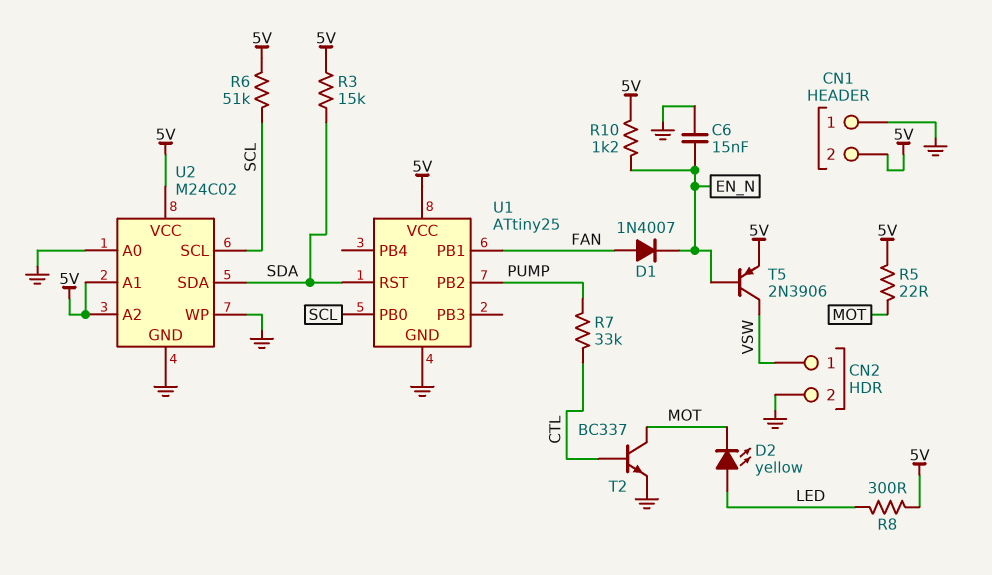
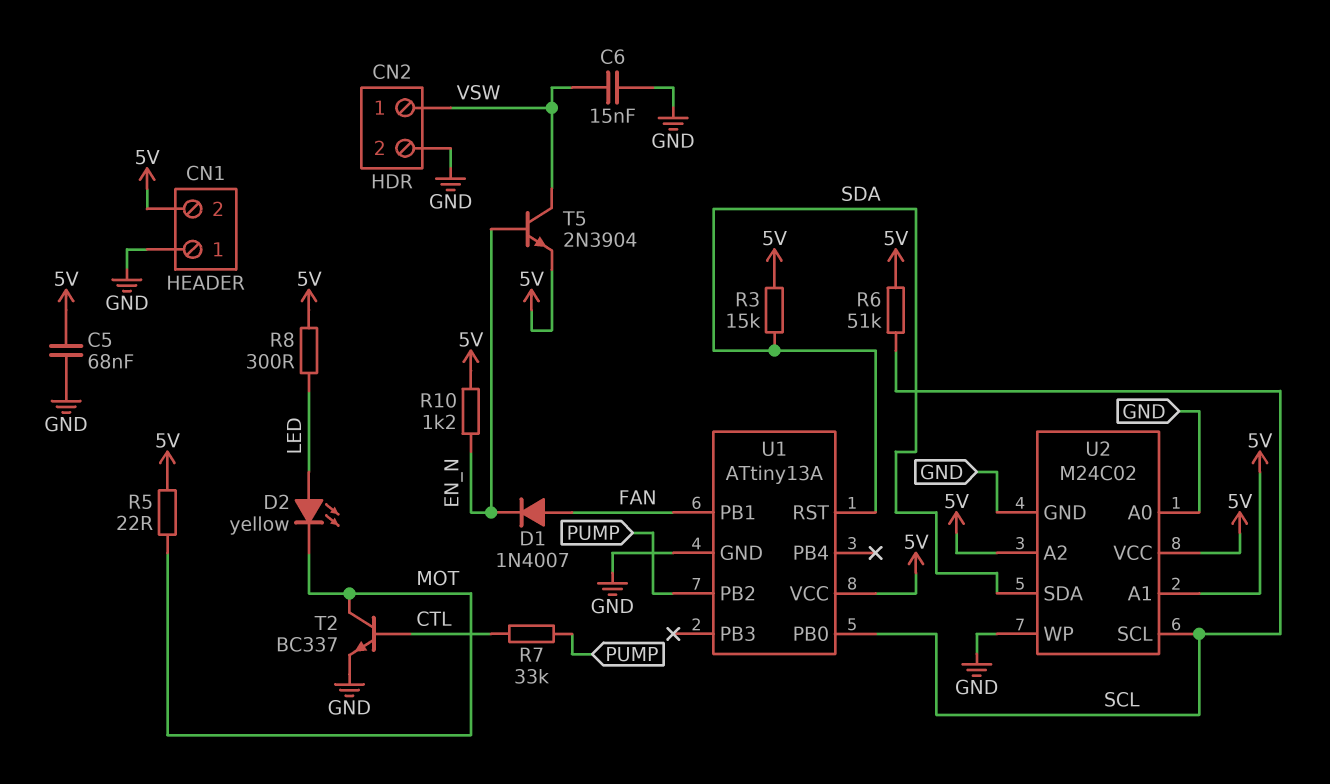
C5: none -> 68nF (5V, GND)
C6: 15nF (EN_N, GND) -> 15nF (GND, VSW)
T5: PNP 2N3906 (B EN_N, C VSW, E 5V) -> NPN 2N3904 (B EN_N, C VSW, E 5V)
U1: ATtiny25 -> ATtiny13A

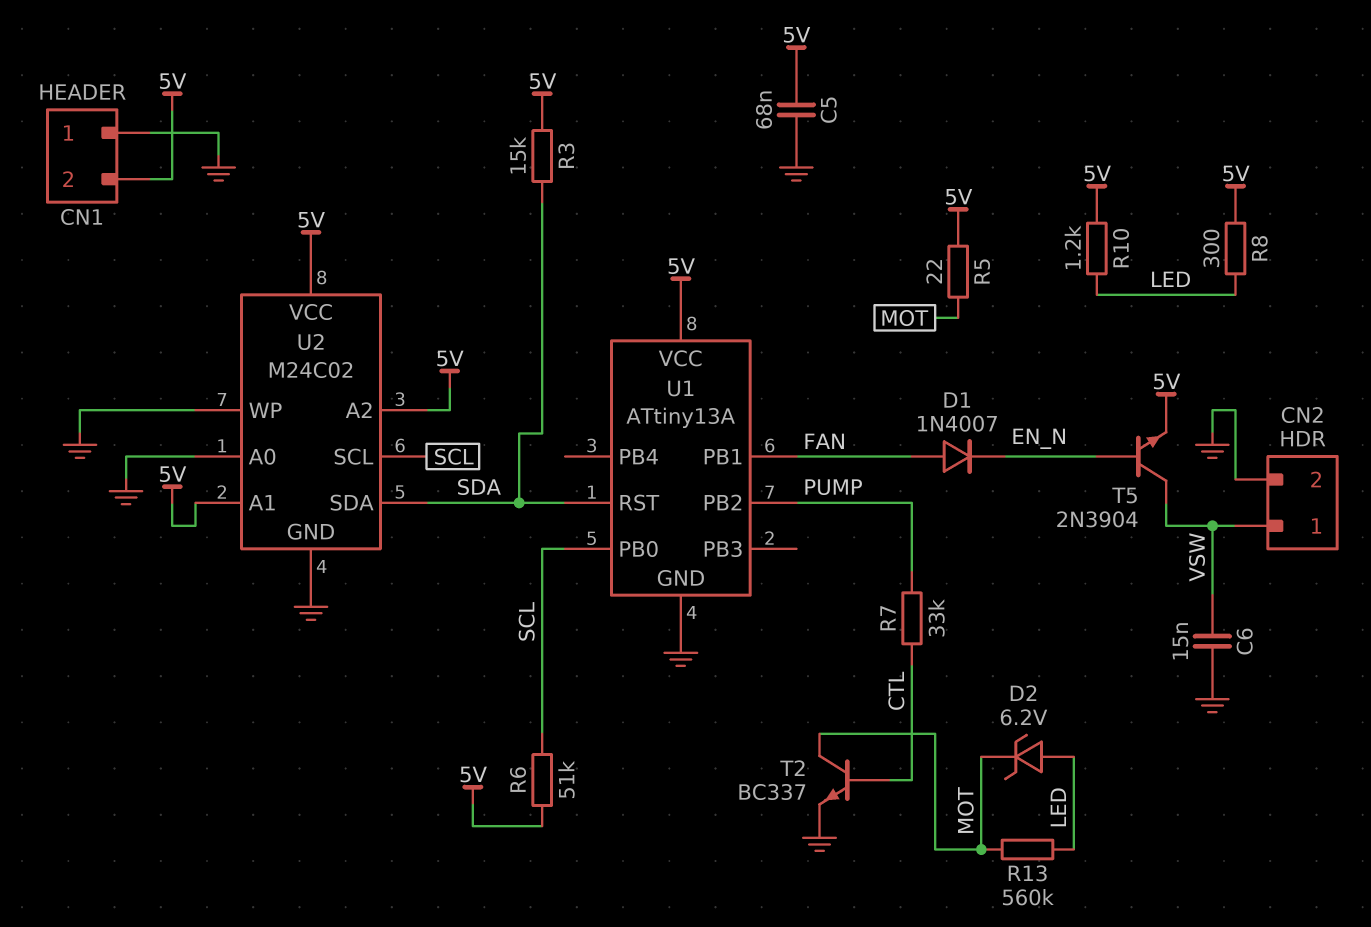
D2: LED yellow (A LED, K MOT) -> zener 6.2V (A LED, K MOT)
R10: 1.2k (5V, EN_N) -> 1.2k (5V, LED)
R13: none -> 560k (LED, MOT)

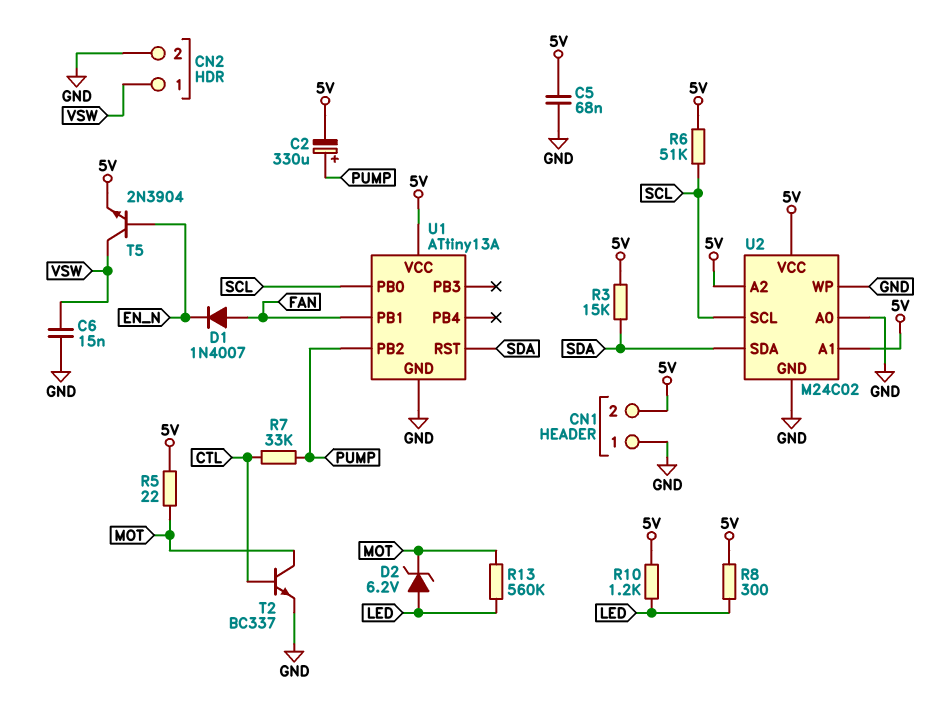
C2: none -> 330uF (plus PUMP, minus 5V)

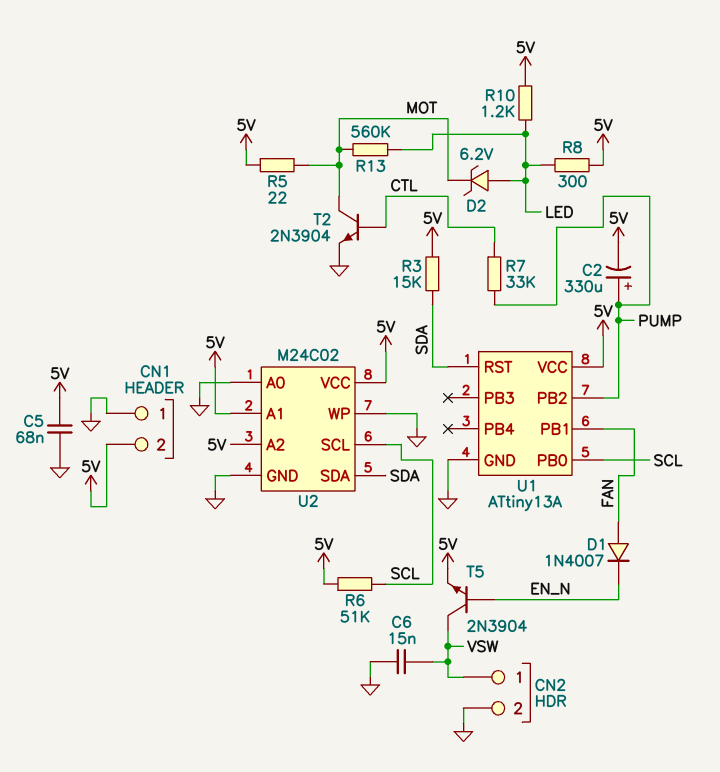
T2: NPN BC337 (B CTL, C MOT, E GND) -> NPN 2N3904 (B CTL, C MOT, E GND)

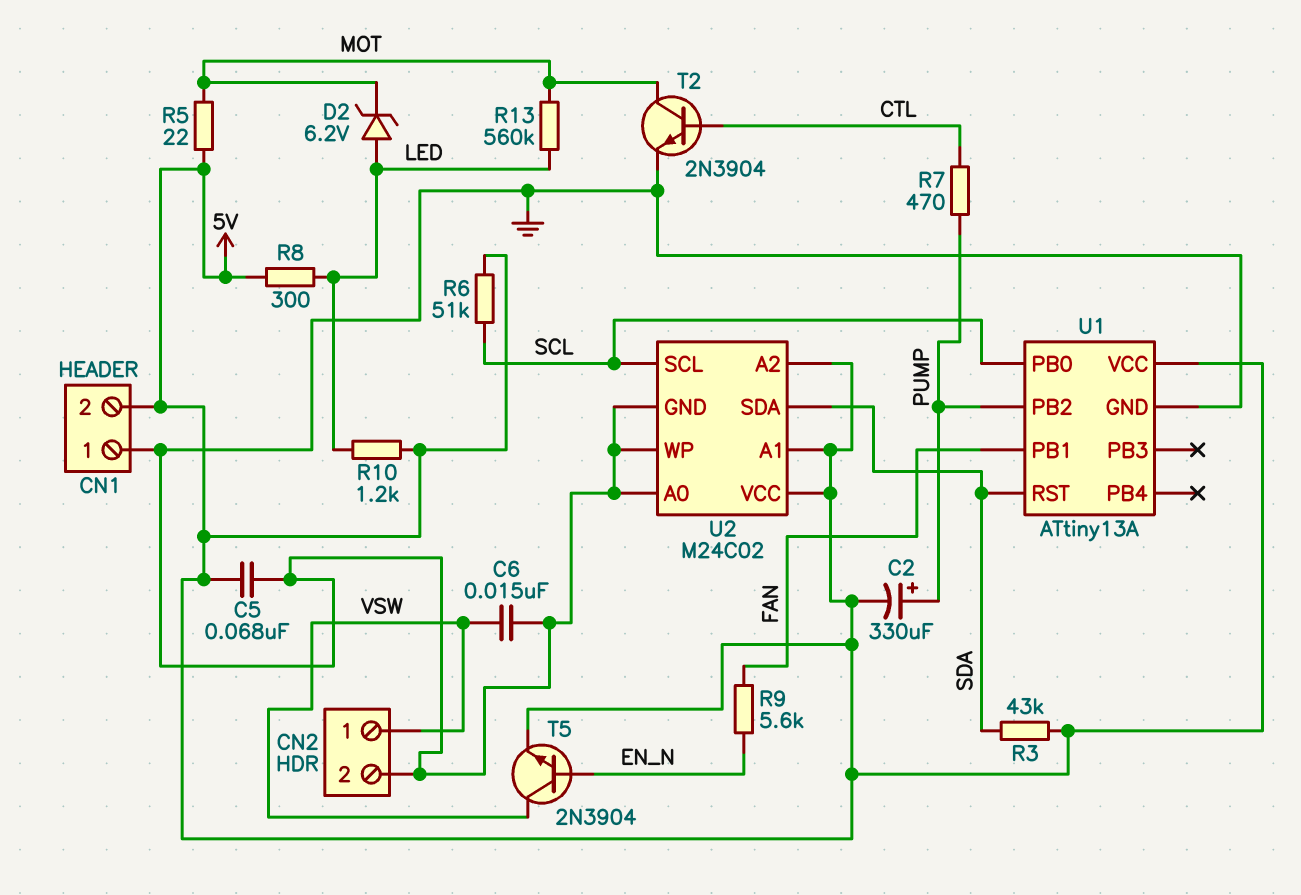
D1: diode 1N4007 (A FAN, K EN_N) -> none
R3: 15k (5V, SDA) -> 43k (5V, SDA)
R7: 33k (CTL, PUMP) -> 470 (CTL, PUMP)
R9: none -> 5.6k (EN_N, FAN)

